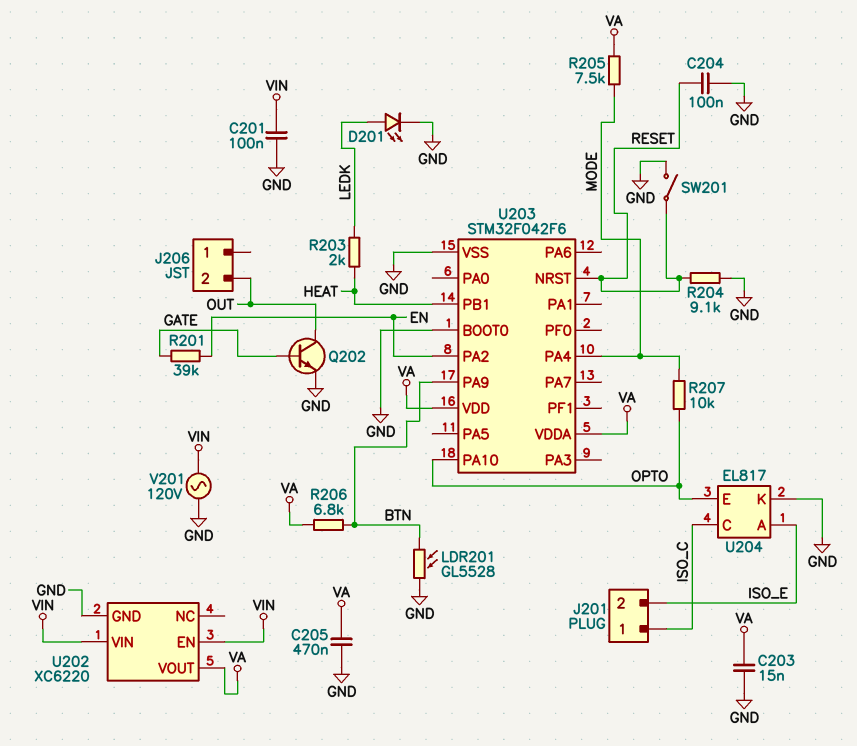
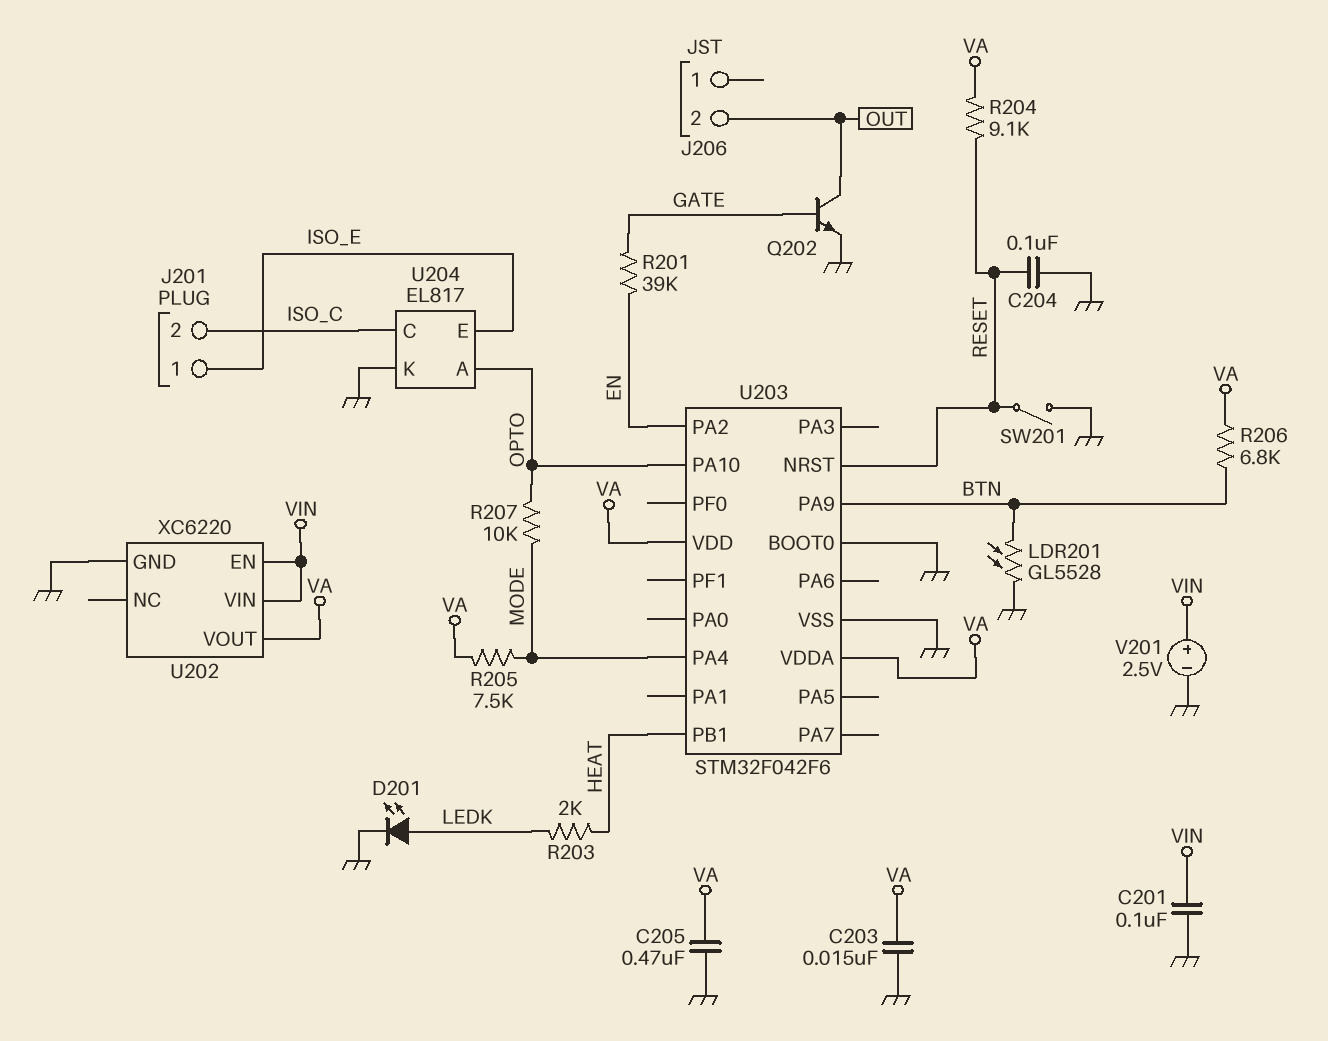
J201 pin 1: ISO_C -> ISO_E
J201 pin 2: ISO_E -> ISO_C
R204: 9.1k (GND, RESET) -> 9.1k (RESET, VA)
U204 pin A: ISO_E -> OPTO
U204 pin E: OPTO -> ISO_E
V201: AC 120V (GND, VIN) -> 2.5V (plus VIN, minus GND)

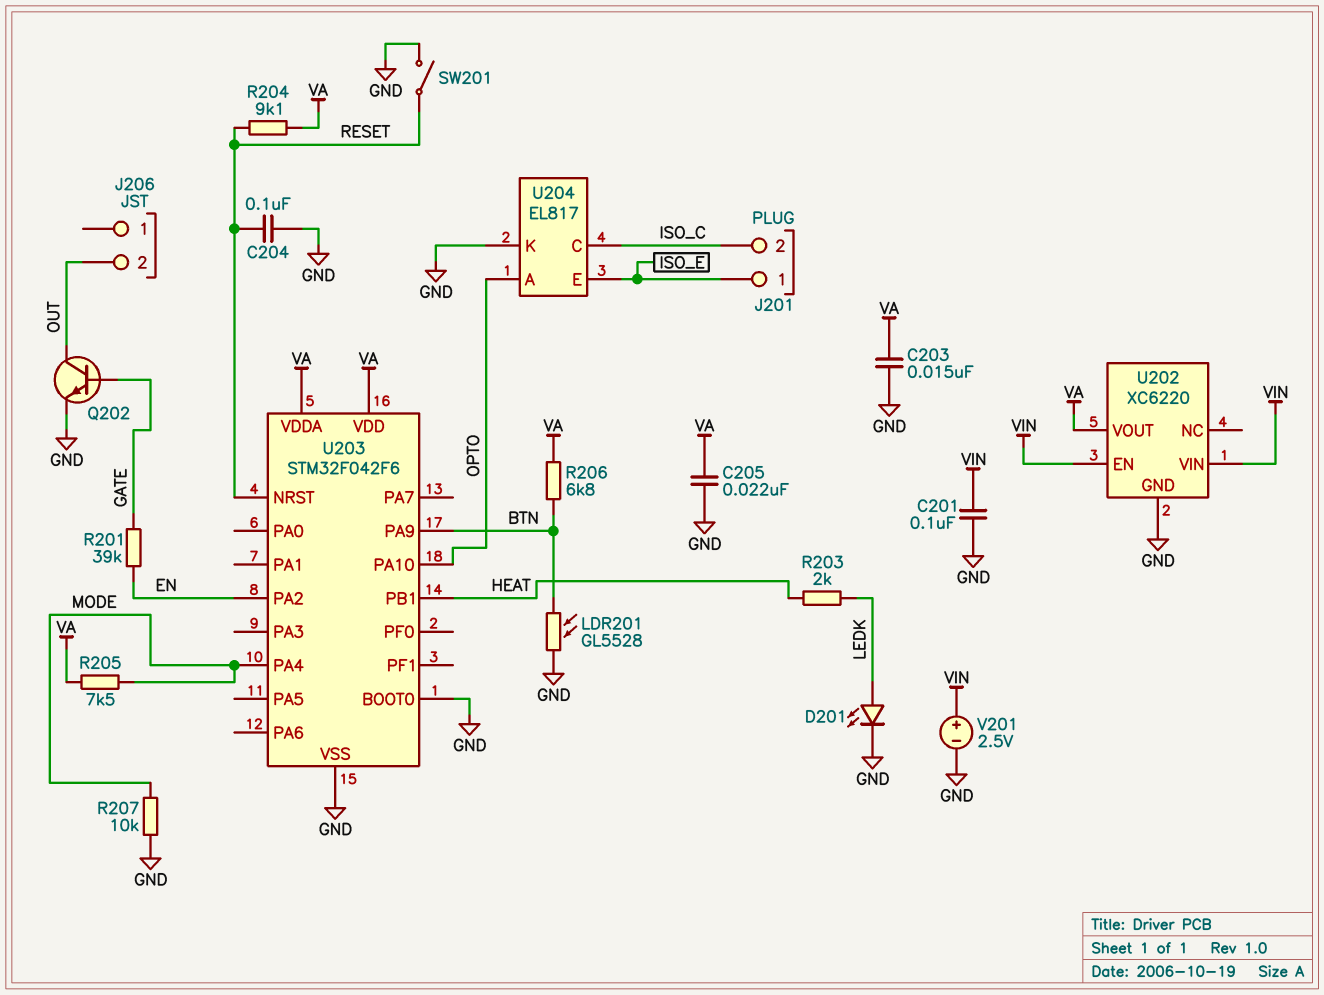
C205: 470nF (GND, VA) -> 22nF (GND, VA)
R207: 10k (MODE, OPTO) -> 10k (GND, MODE)

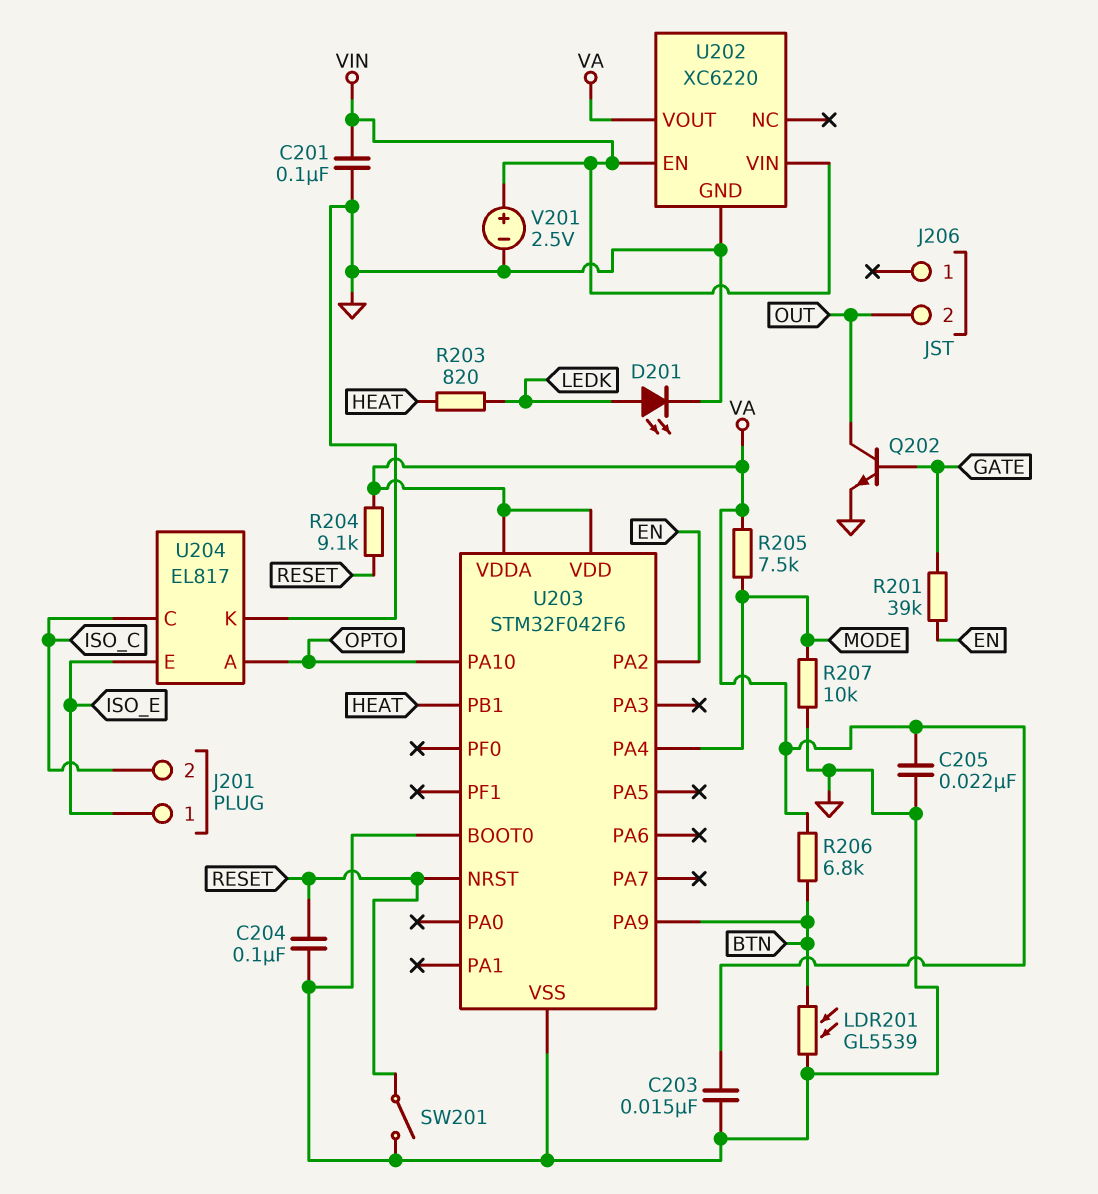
LDR201: GL5528 (BTN, GND) -> GL5539 (BTN, GND)
R203: 2k (HEAT, LEDK) -> 820 (HEAT, LEDK)

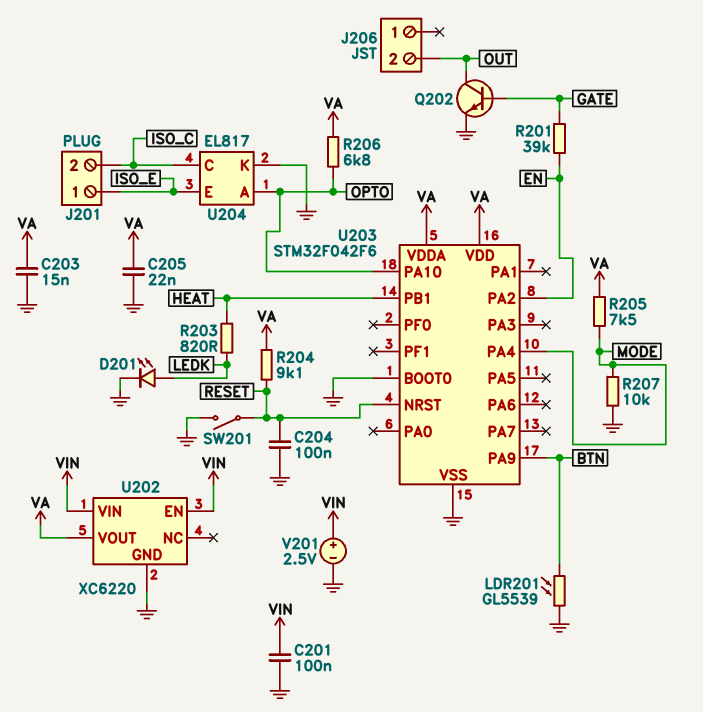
R206: 6.8k (BTN, VA) -> 6.8k (OPTO, VA)

